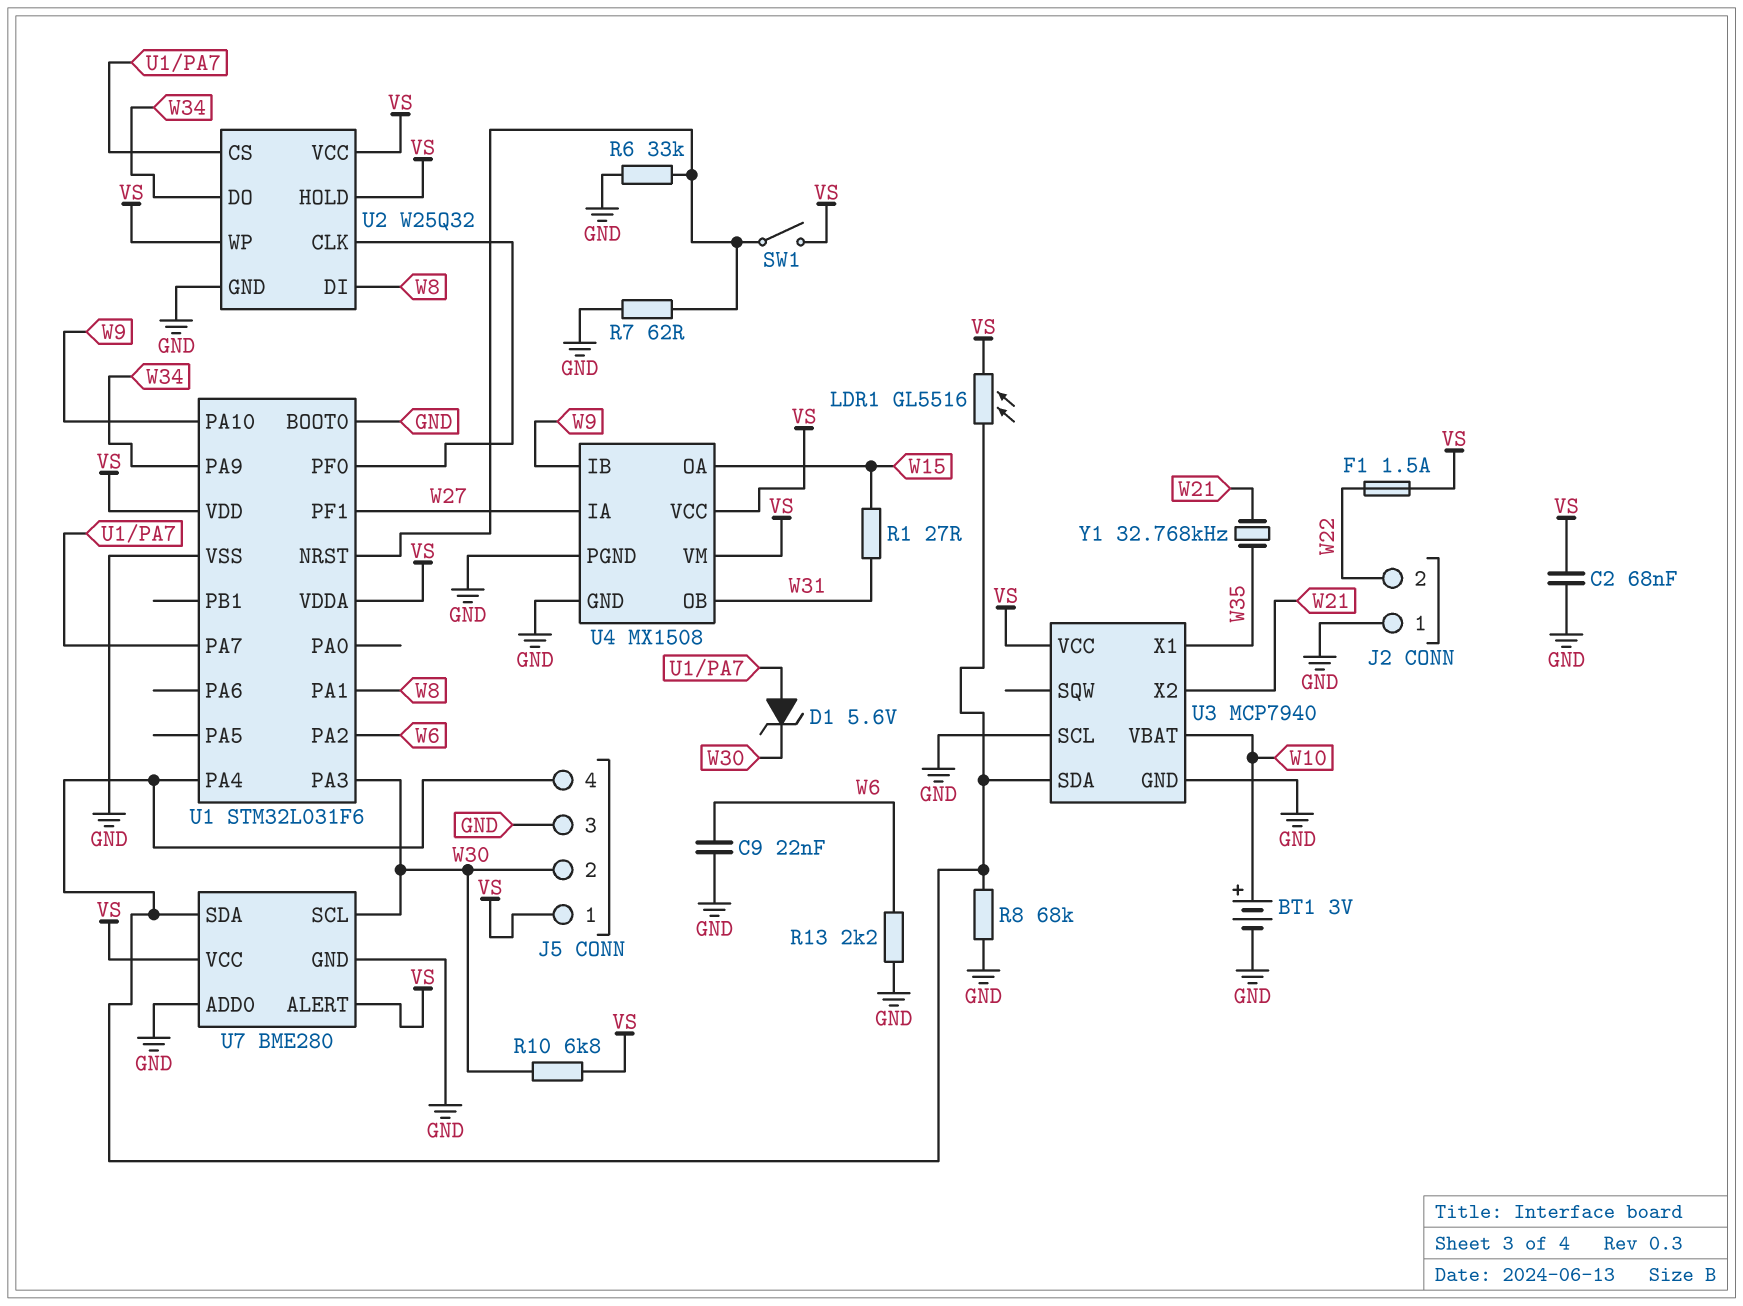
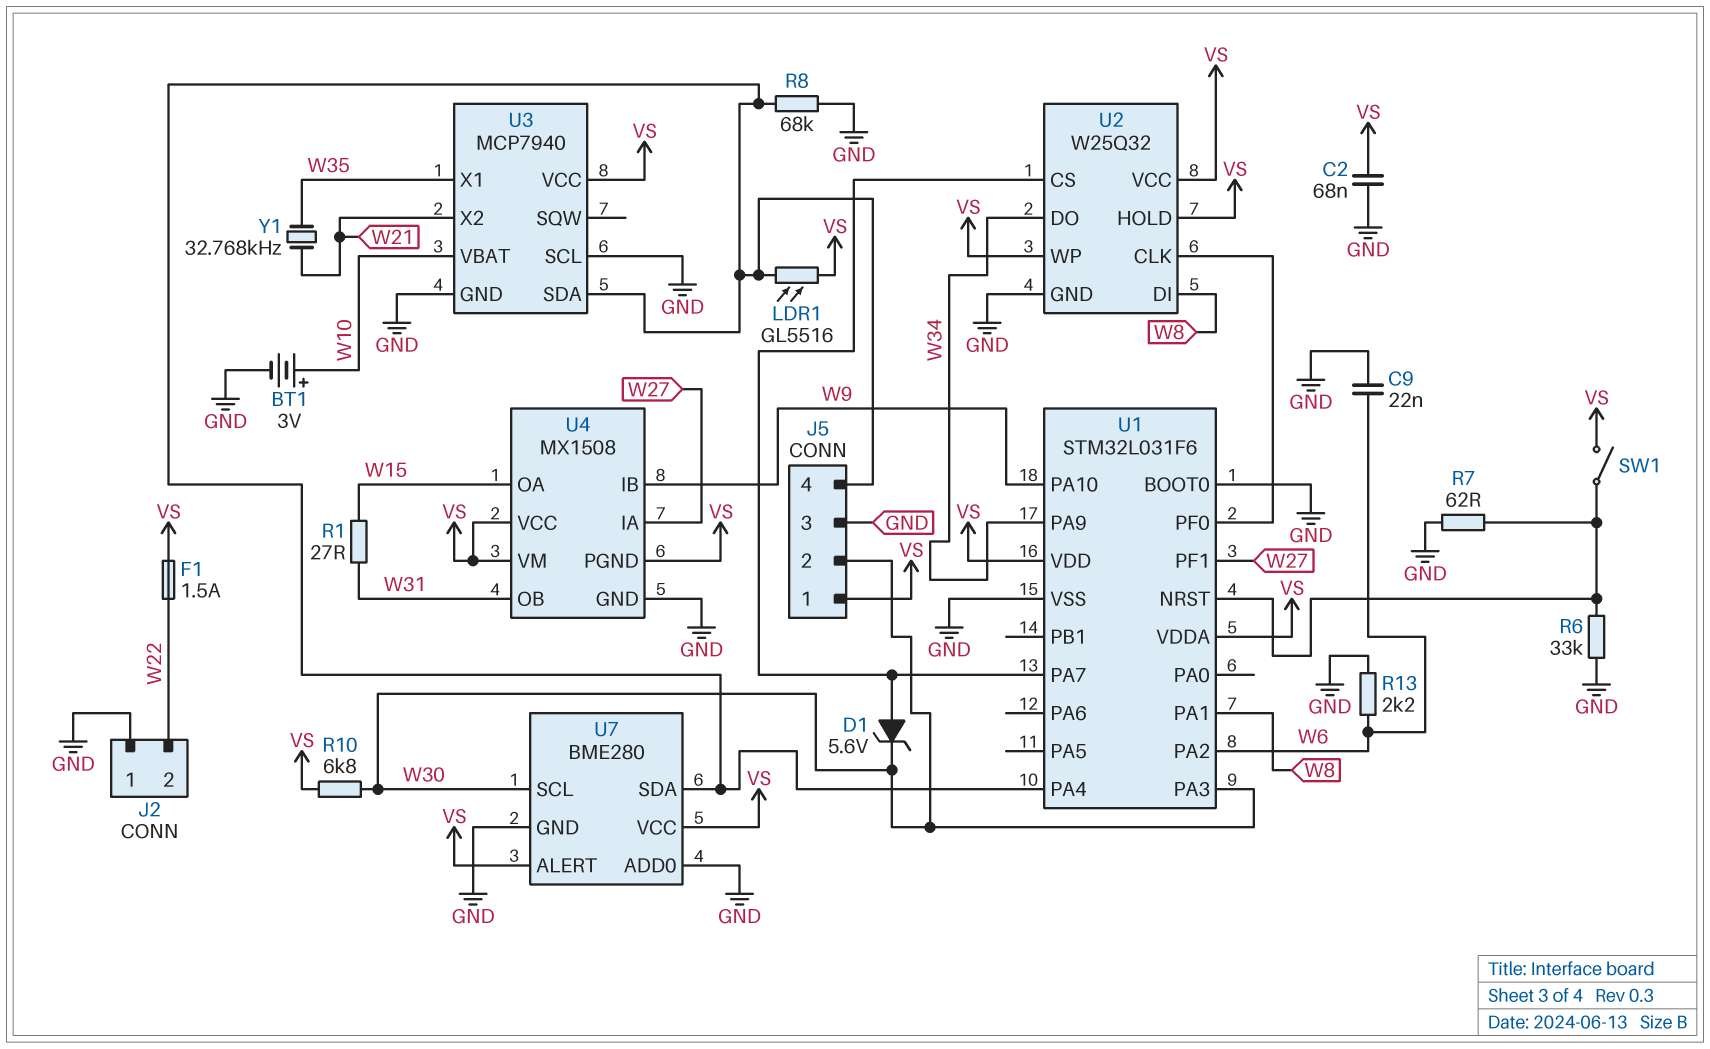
U4 pin PGND: GND -> VS

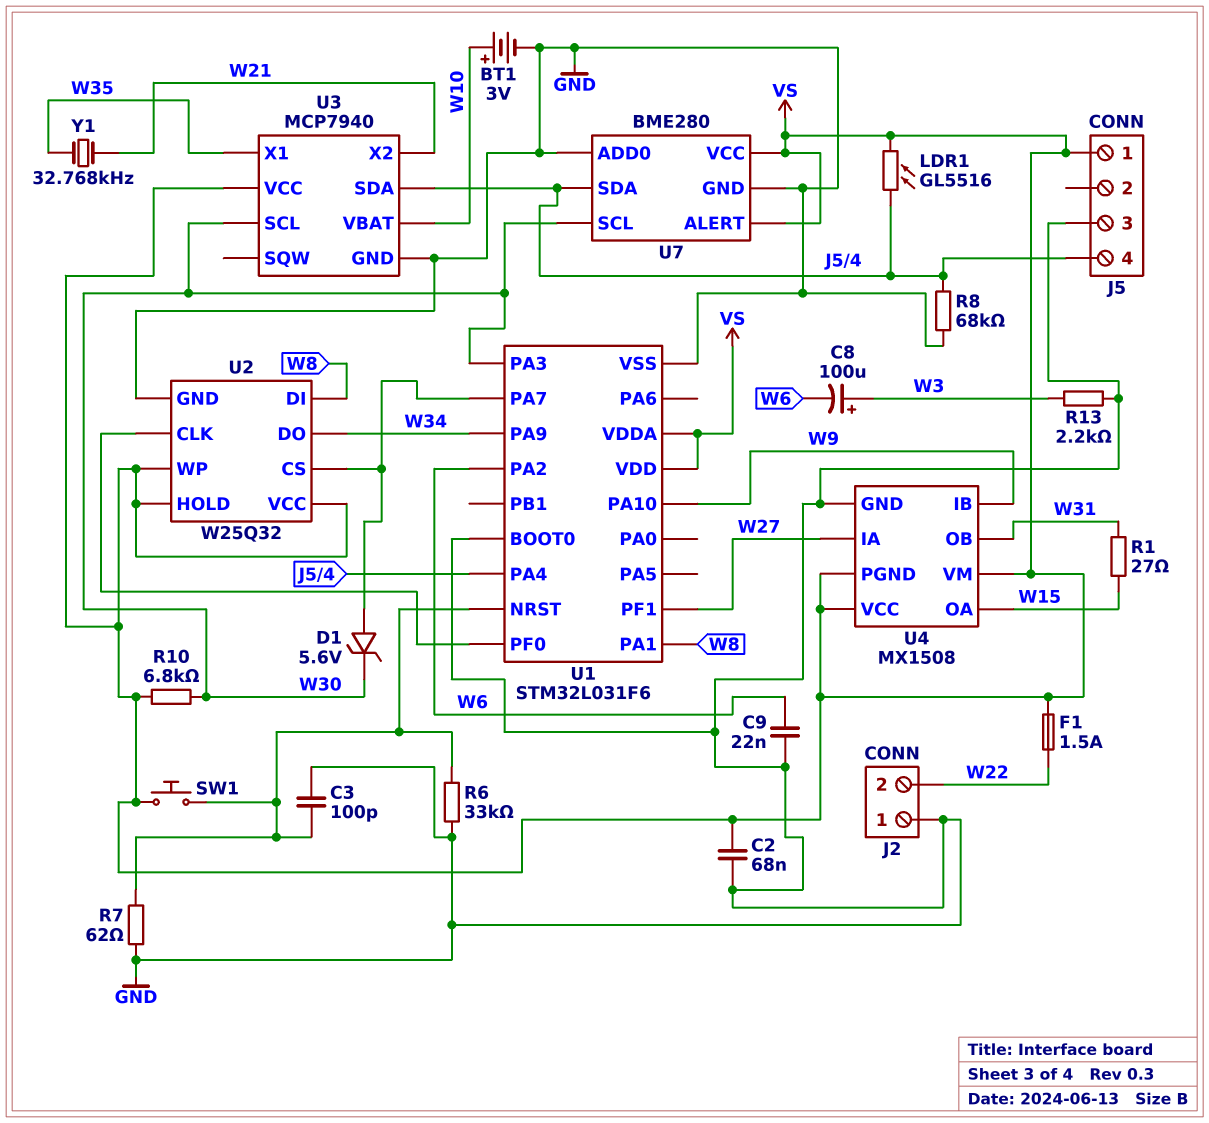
C3: none -> 100pF (GND, U1/NRST)
C8: none -> 100uF (plus W3, minus W6)
J5 pin 2: W30 -> none
R13: 2.2k (GND, W6) -> 2.2k (GND, W3)
SW1: switch (U1/NRST, VS) -> button (U1/NRST, VS)
U3 pin SCL: GND -> W30

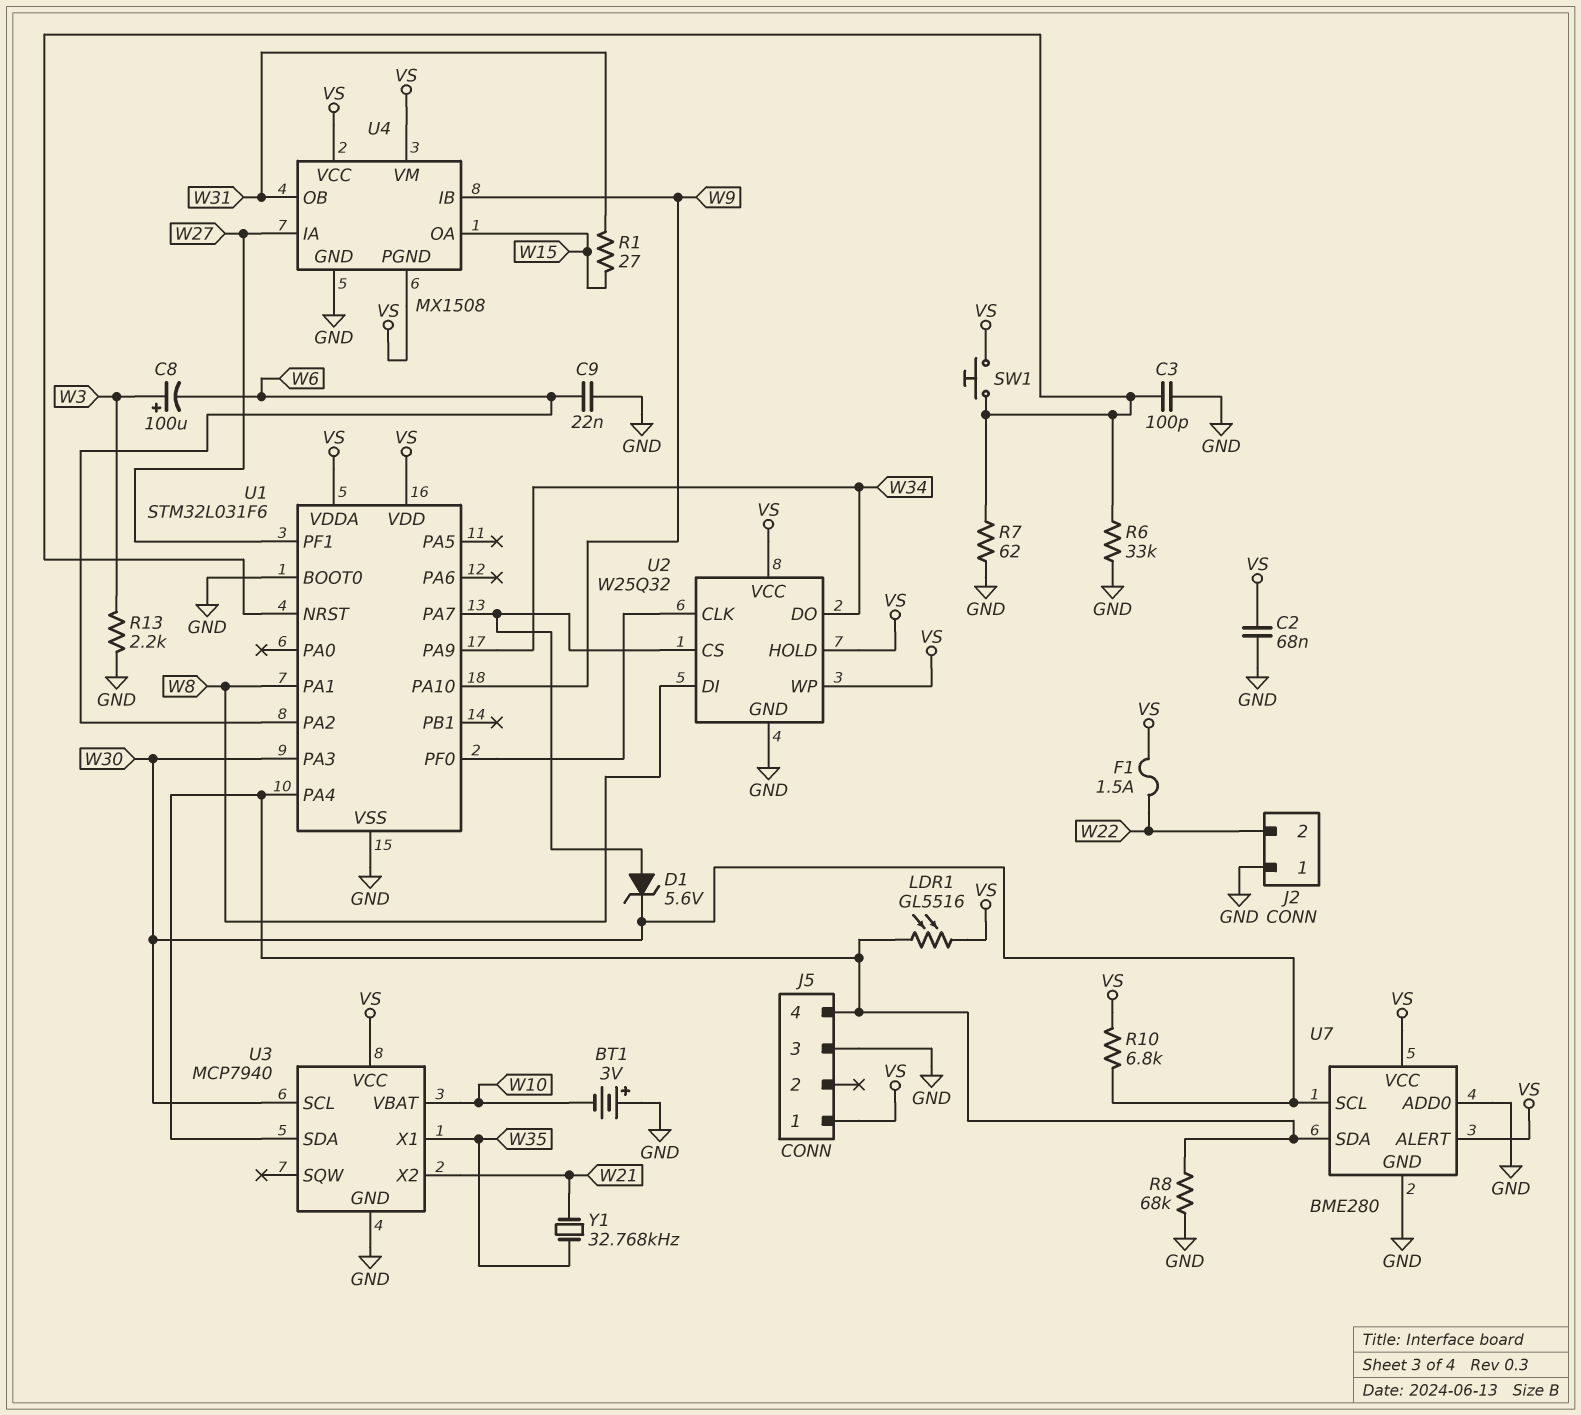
BT1: 3V (plus W10, minus GND) -> 3V (plus GND, minus W10)

